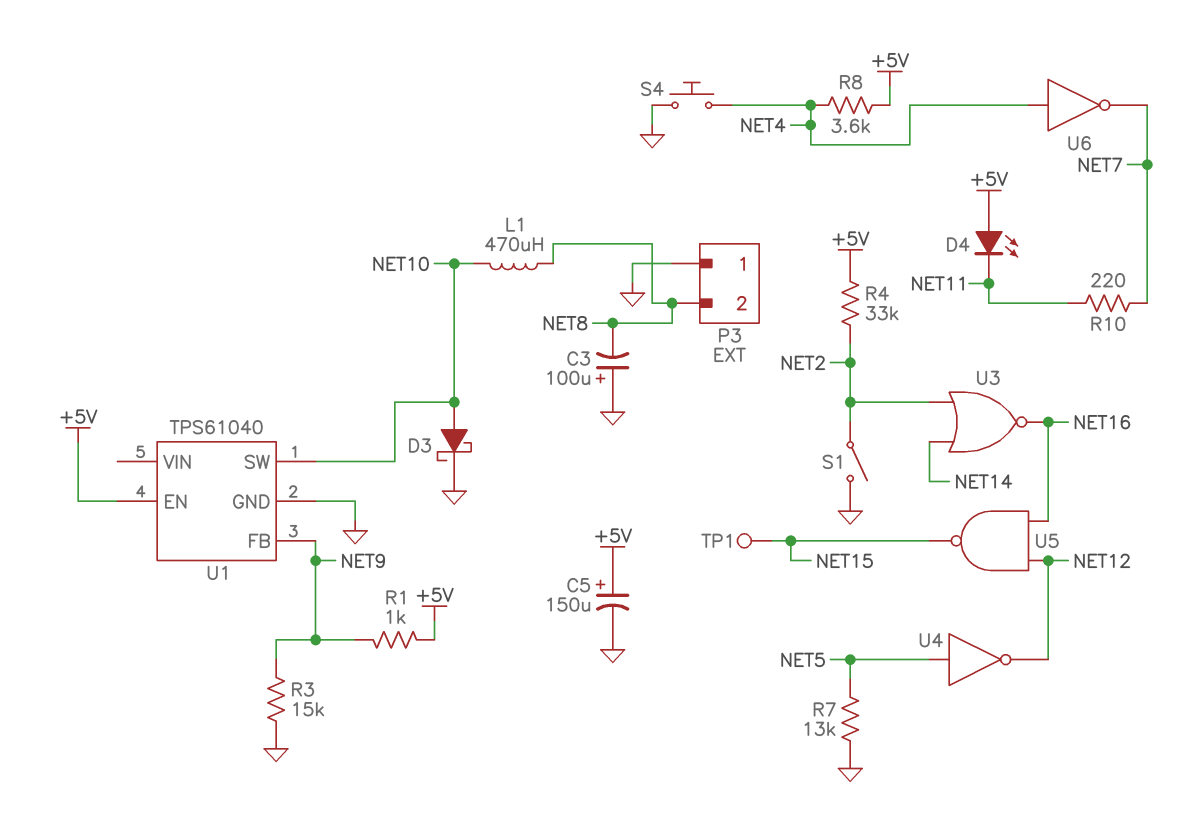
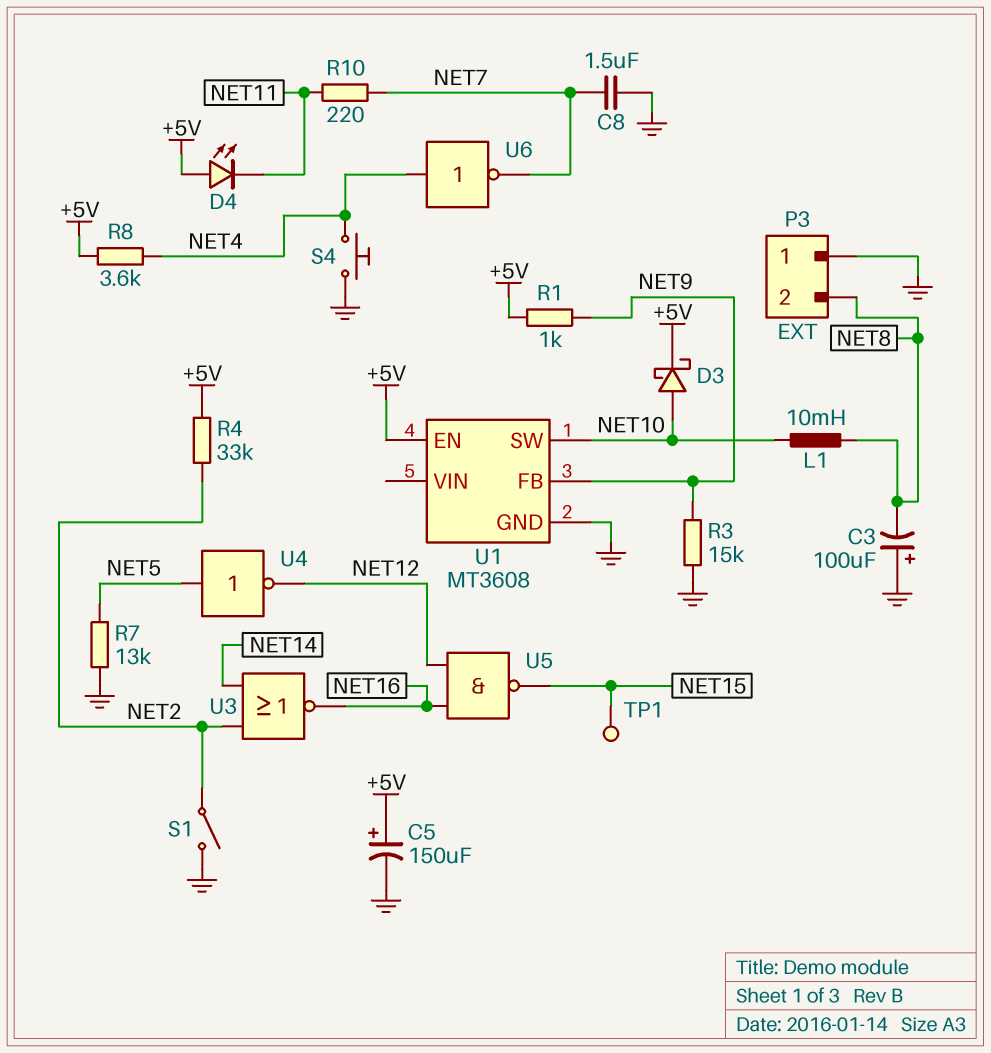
C8: none -> 1.5uF (GND, NET7)
D3: schottky (A NET10, K GND) -> schottky (A NET10, K +5V)
L1: 470uH (NET8, NET10) -> 10mH (NET8, NET10)
U1: TPS61040 -> MT3608

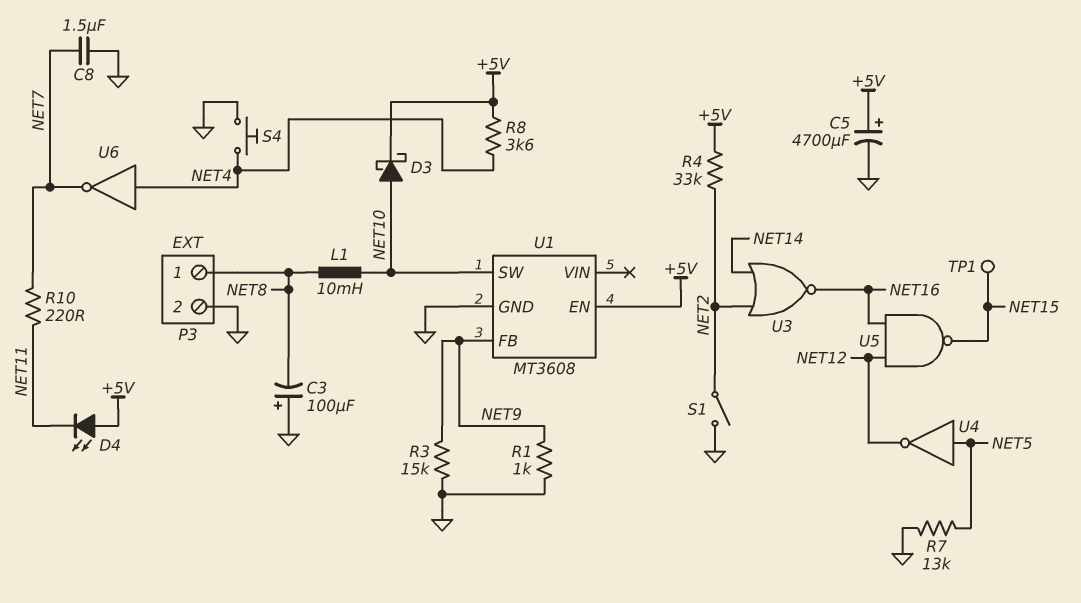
C5: 150uF (plus +5V, minus GND) -> 4700uF (plus +5V, minus GND)
P3 pin 1: GND -> NET8
P3 pin 2: NET8 -> GND
R1: 1k (+5V, NET9) -> 1k (GND, NET9)

